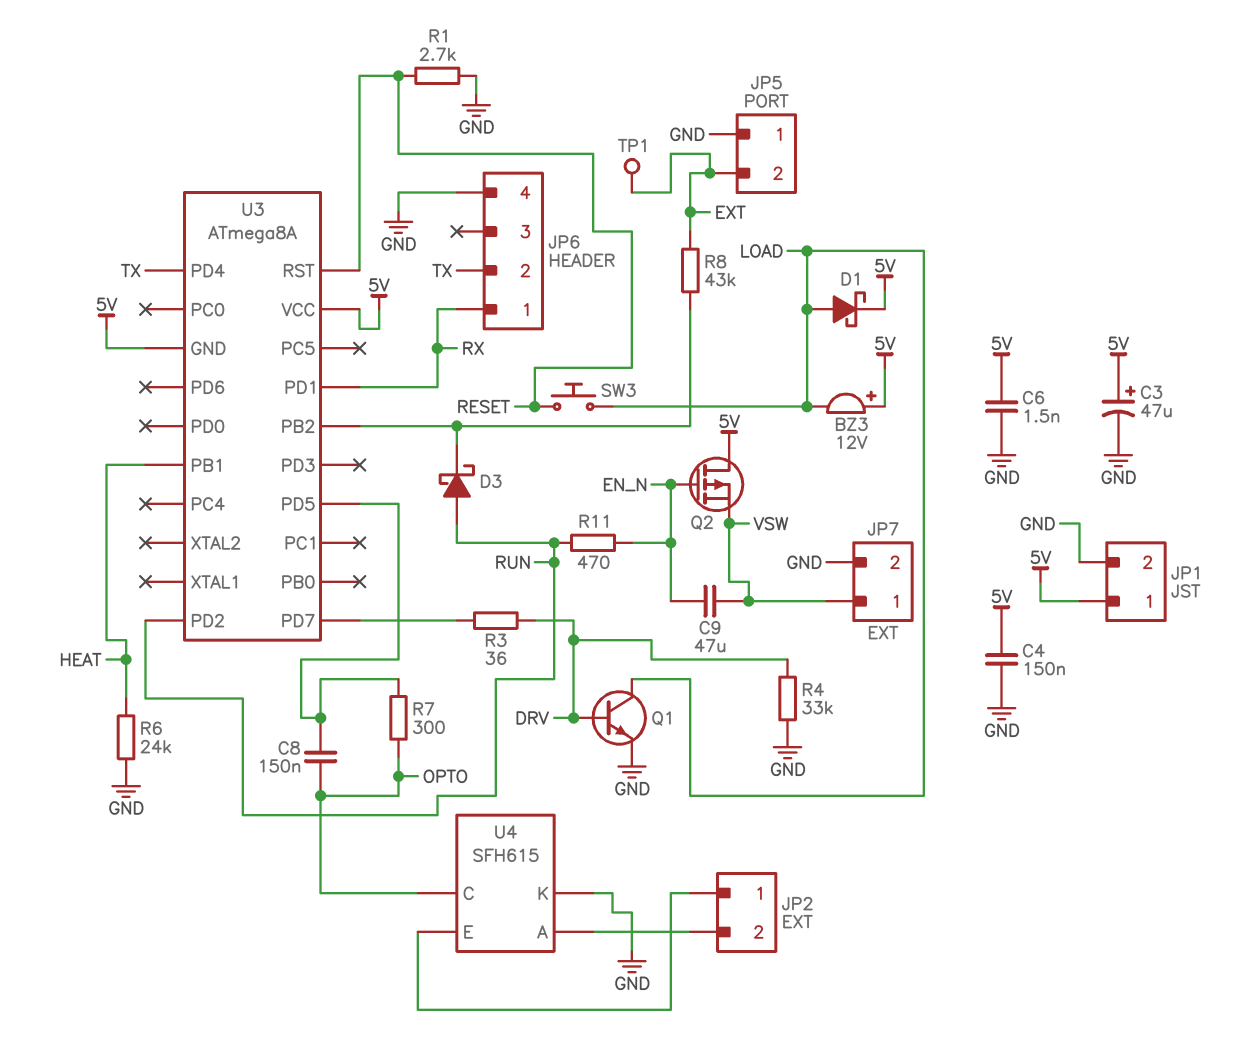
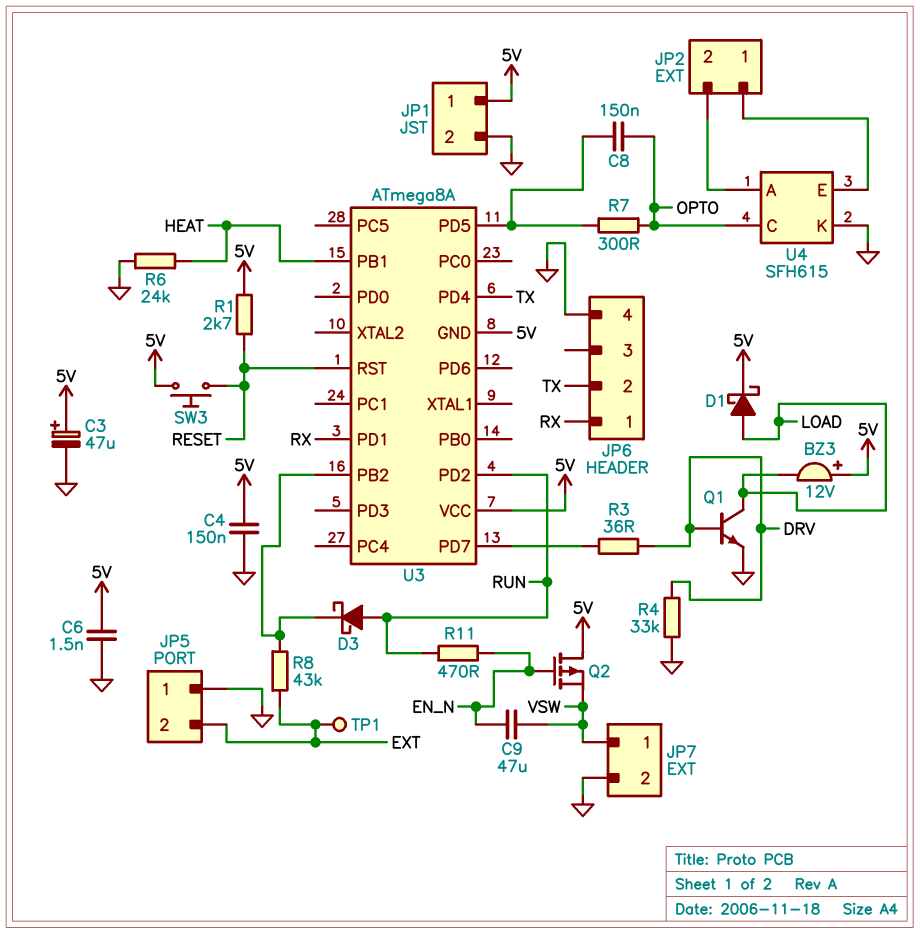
R1: 2.7k (GND, RESET) -> 2.7k (5V, RESET)
SW3: button (LOAD, RESET) -> button (5V, RESET)

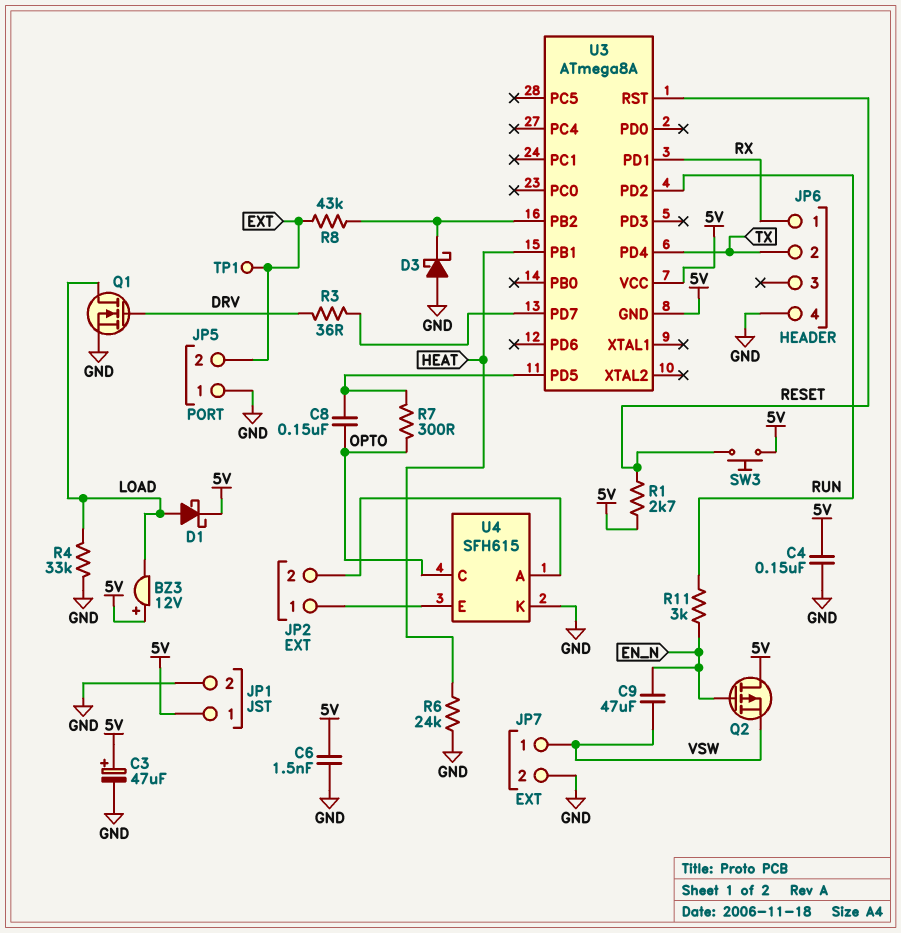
D3: schottky (A RUN, K U3/PB2) -> schottky (A GND, K U3/PB2)
Q1: NPN (B DRV, C LOAD, E GND) -> NMOS (G DRV, D LOAD, S GND)
R4: 33k (DRV, GND) -> 33k (GND, LOAD)
R11: 470 (EN_N, RUN) -> 3k (EN_N, RUN)

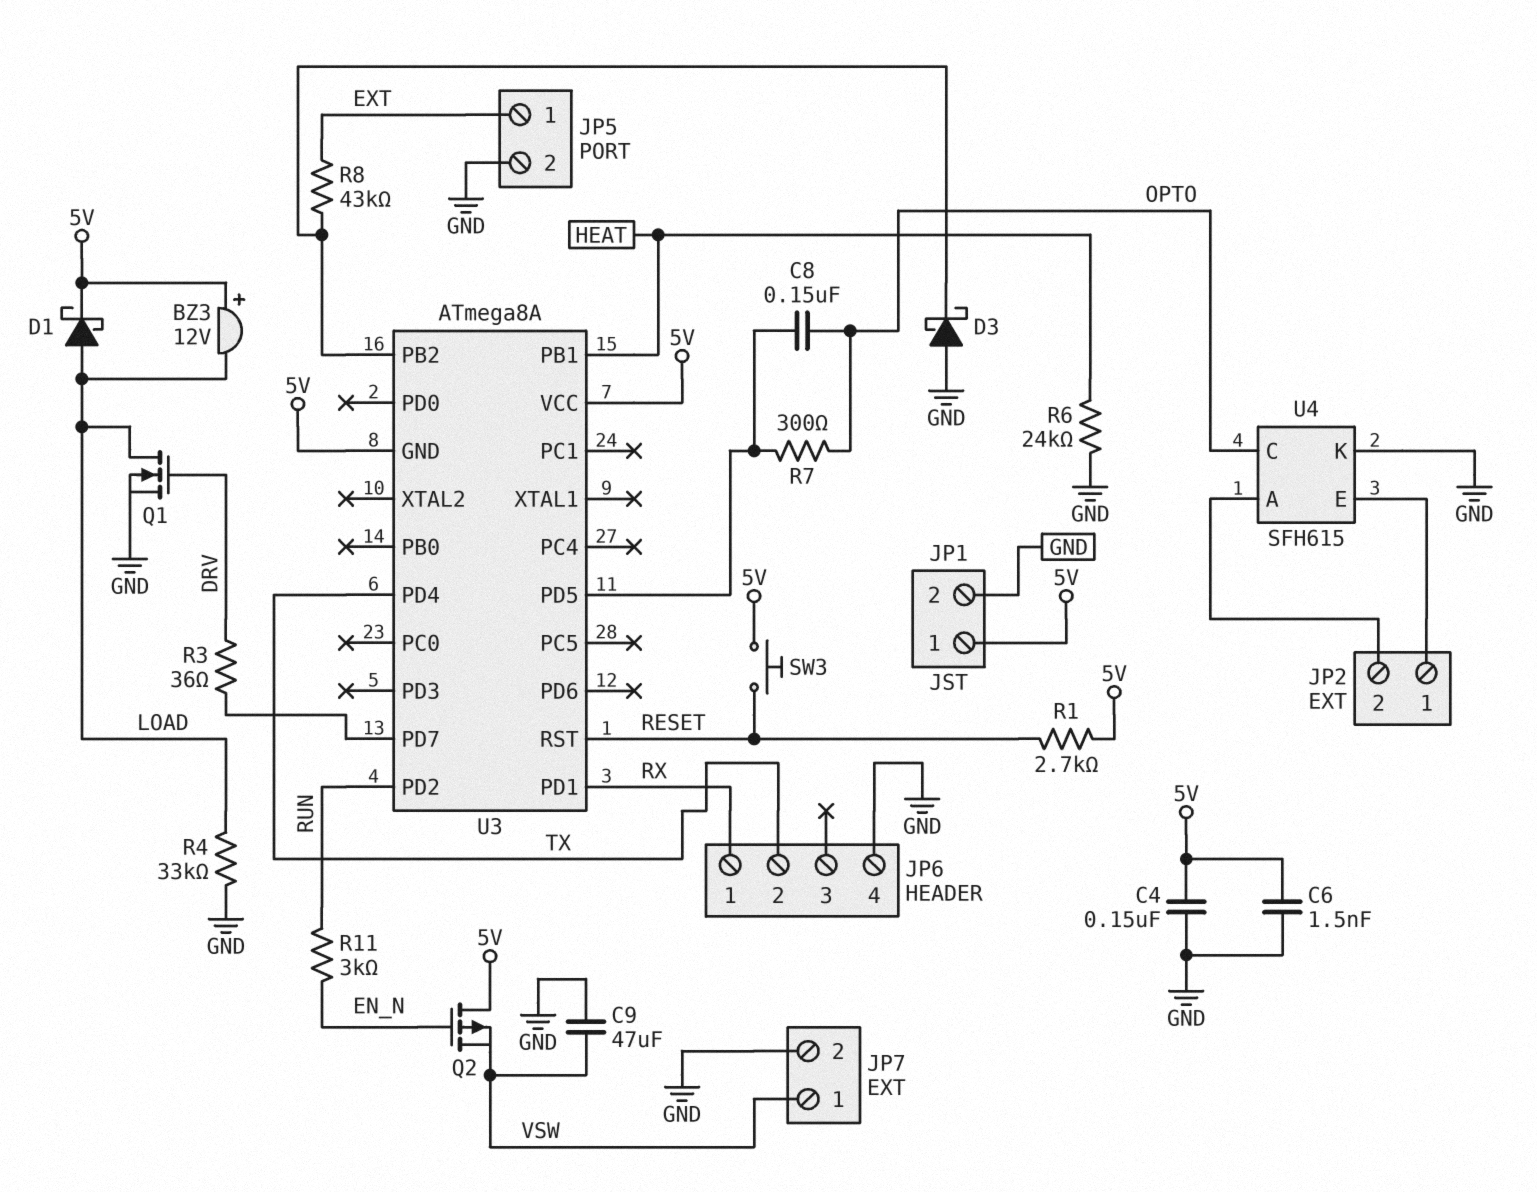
C3: 47uF (plus 5V, minus GND) -> none
C9: 47uF (EN_N, VSW) -> 47uF (GND, VSW)
JP5 pin 1: GND -> EXT
JP5 pin 2: EXT -> GND
TP1: test point (EXT) -> none

